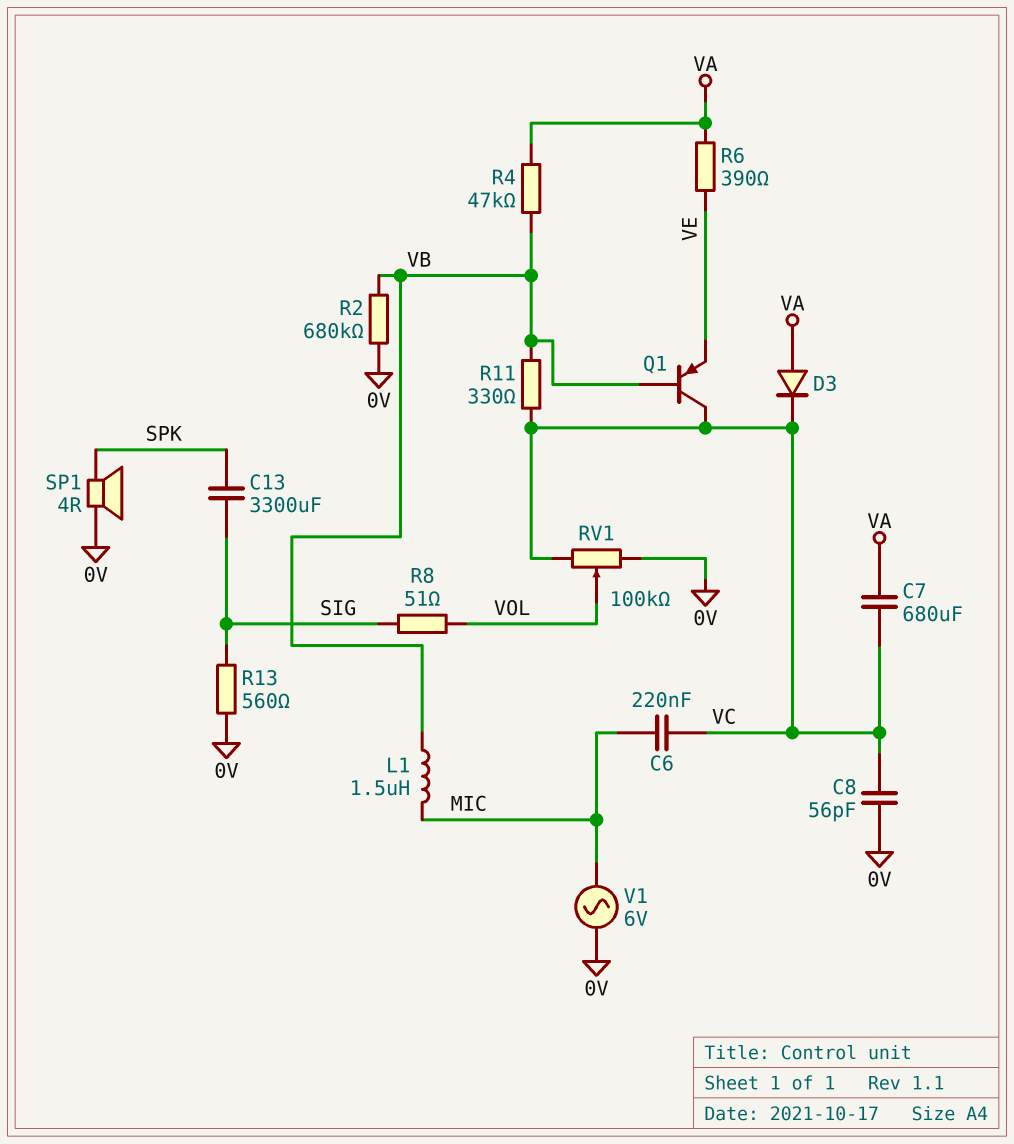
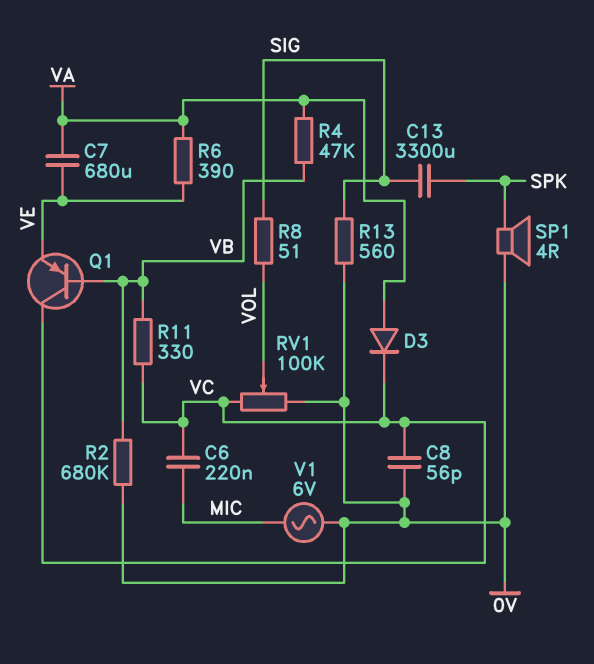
C7: 680uF (VA, VC) -> 680uF (VA, VE)
L1: 1.5uH (MIC, VB) -> none

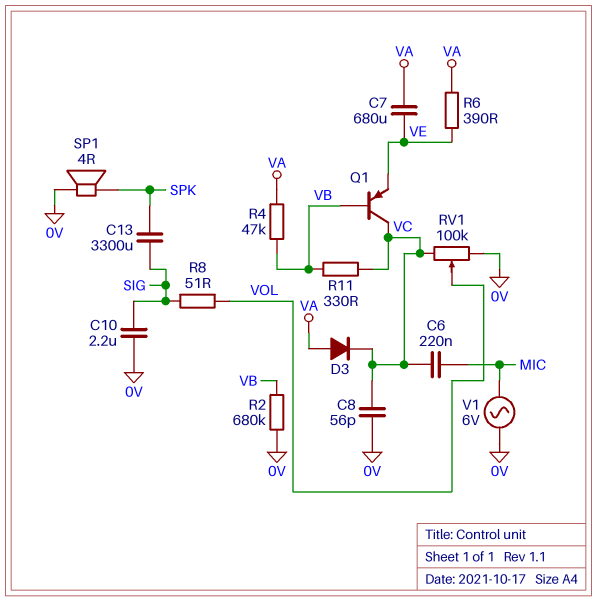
C10: none -> 2.2uF (0V, SIG)
R13: 560 (0V, SIG) -> none

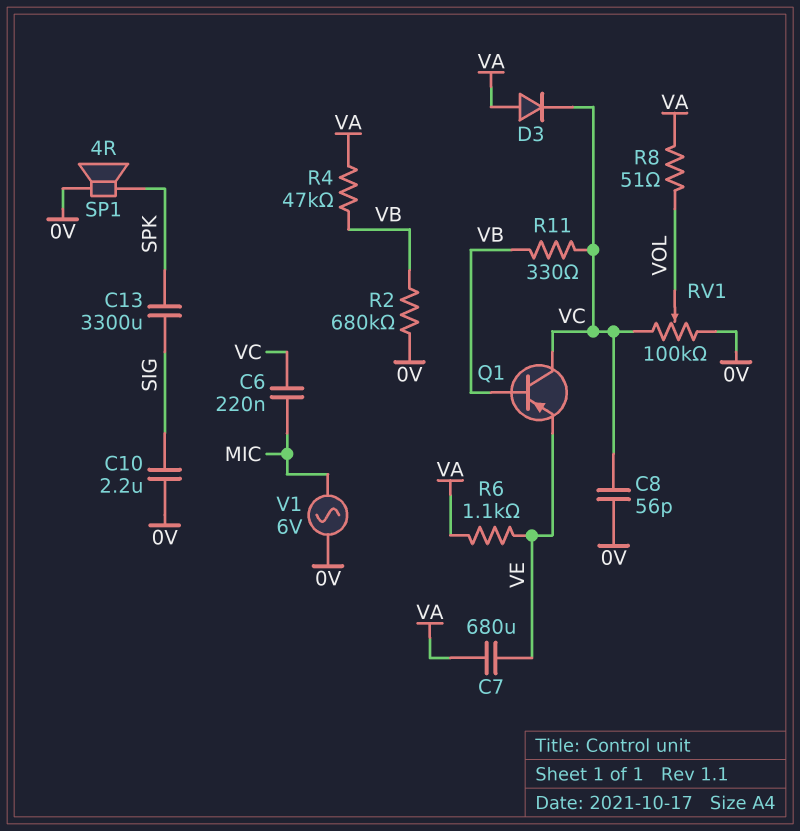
R6: 390 (VA, VE) -> 1.1k (VA, VE)
R8: 51 (SIG, VOL) -> 51 (VA, VOL)

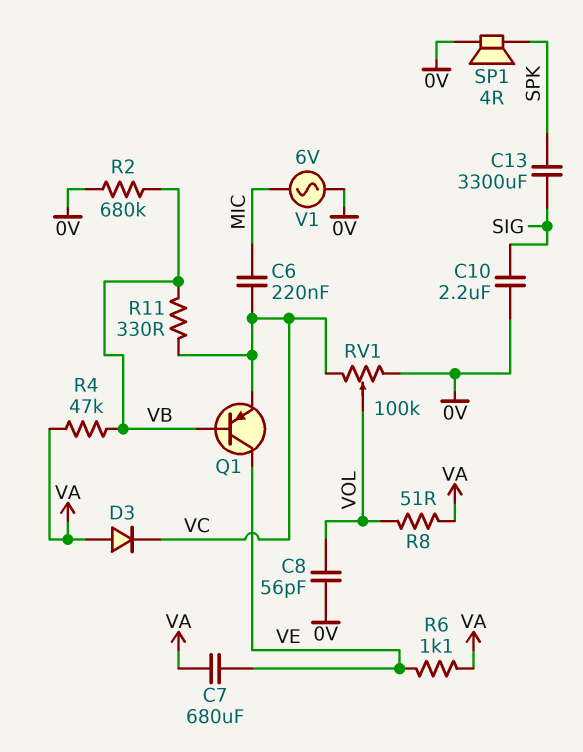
C8: 56pF (0V, VC) -> 56pF (0V, VOL)
Q1: PNP (B VB, C VC, E VE) -> PNP (B VB, C VE, E VC)

